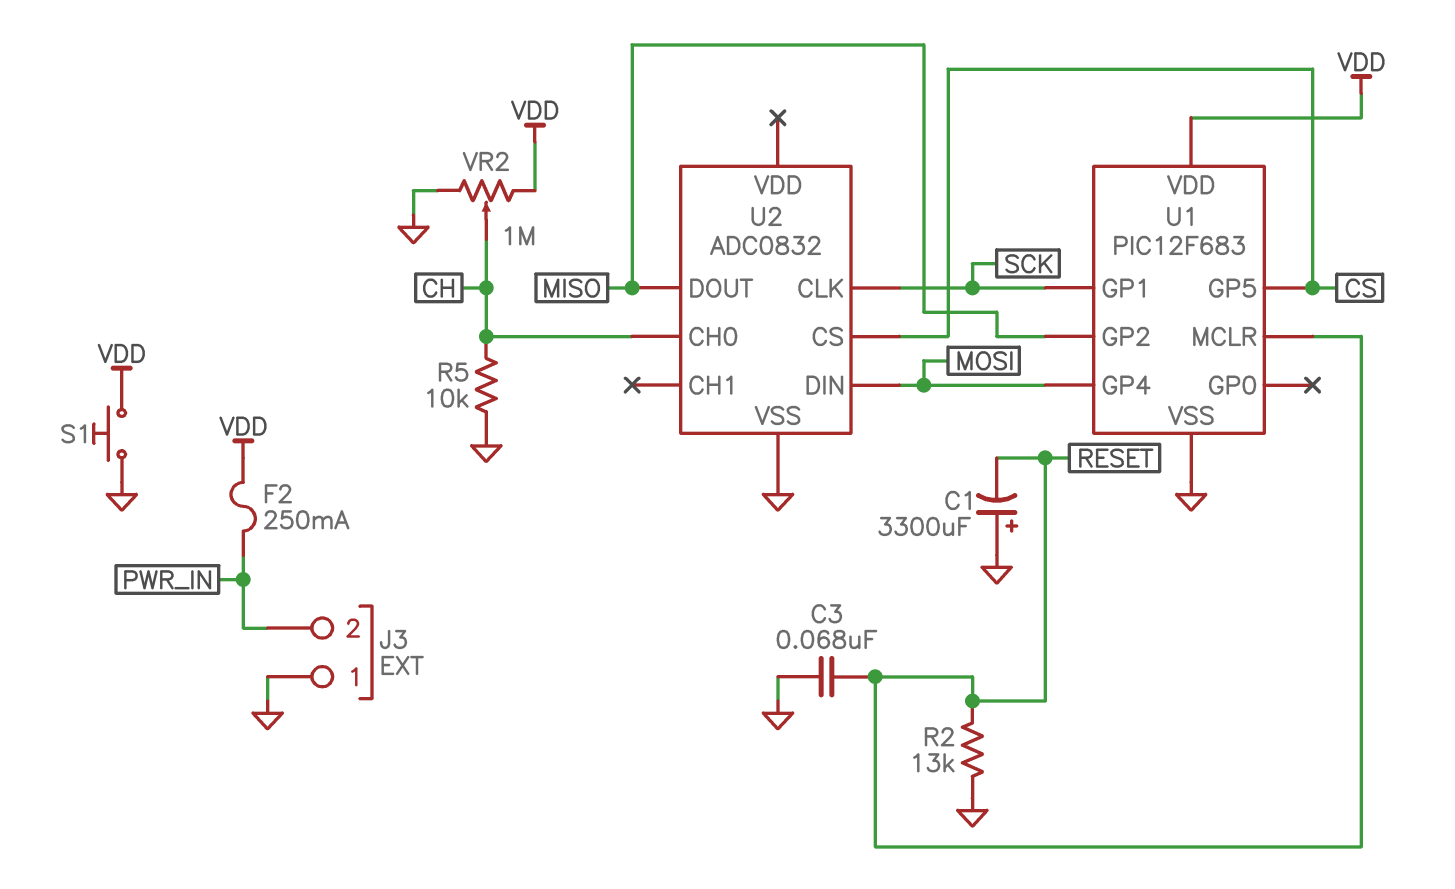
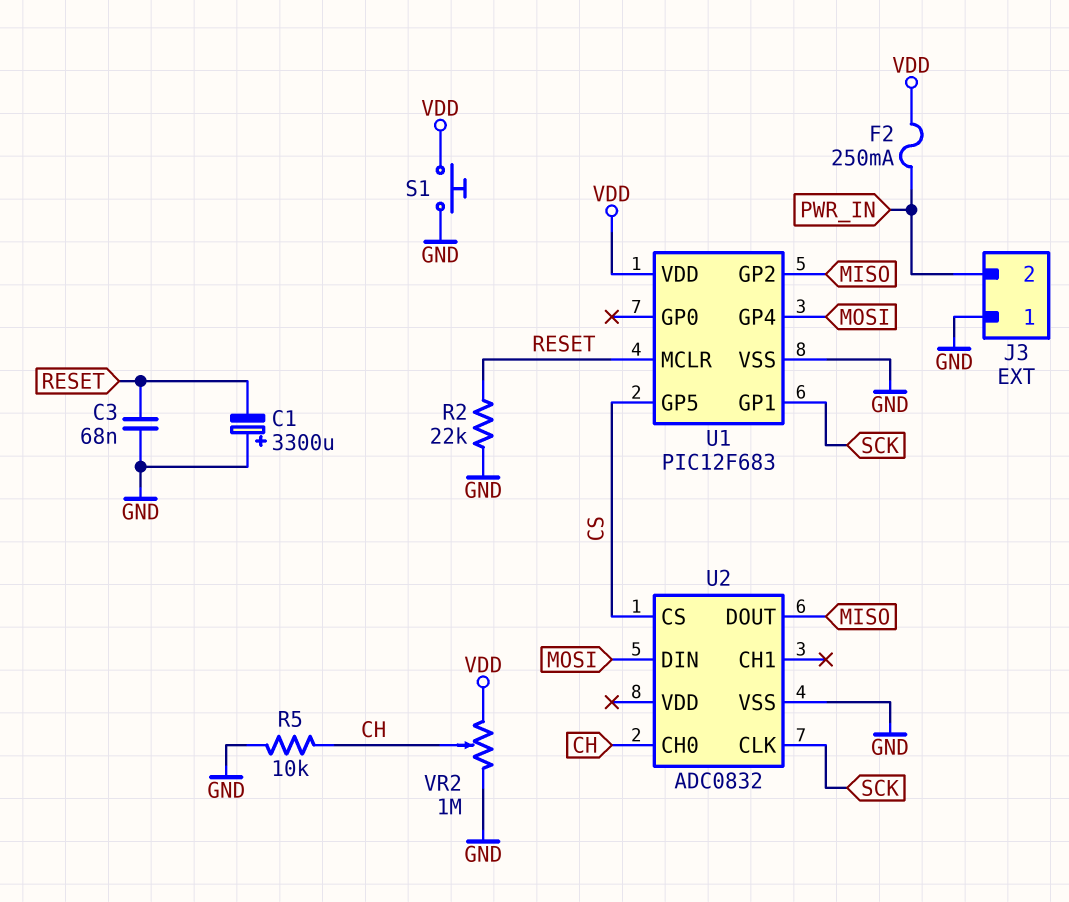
R2: 13k (GND, RESET) -> 22k (GND, RESET)

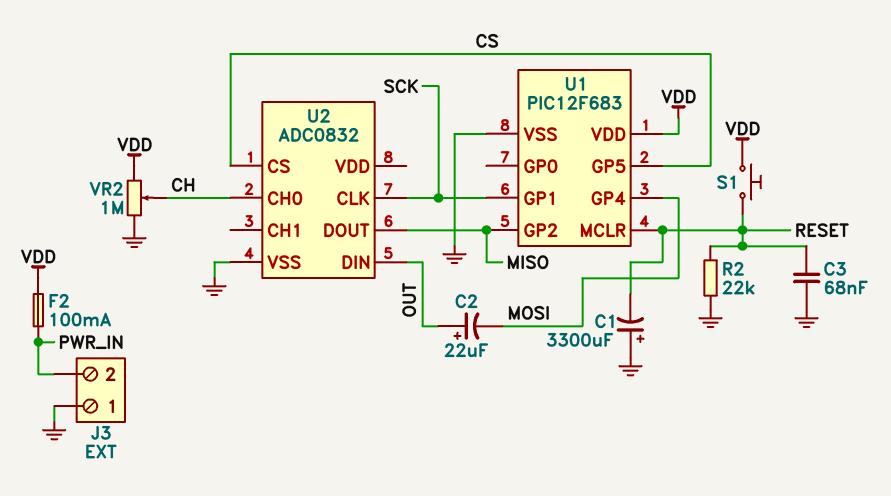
C2: none -> 22uF (plus OUT, minus MOSI)
F2: 250mA (PWR_IN, VDD) -> 100mA (PWR_IN, VDD)
R5: 10k (CH, GND) -> none
S1: button (GND, VDD) -> button (RESET, VDD)
U2 pin DIN: MOSI -> OUT

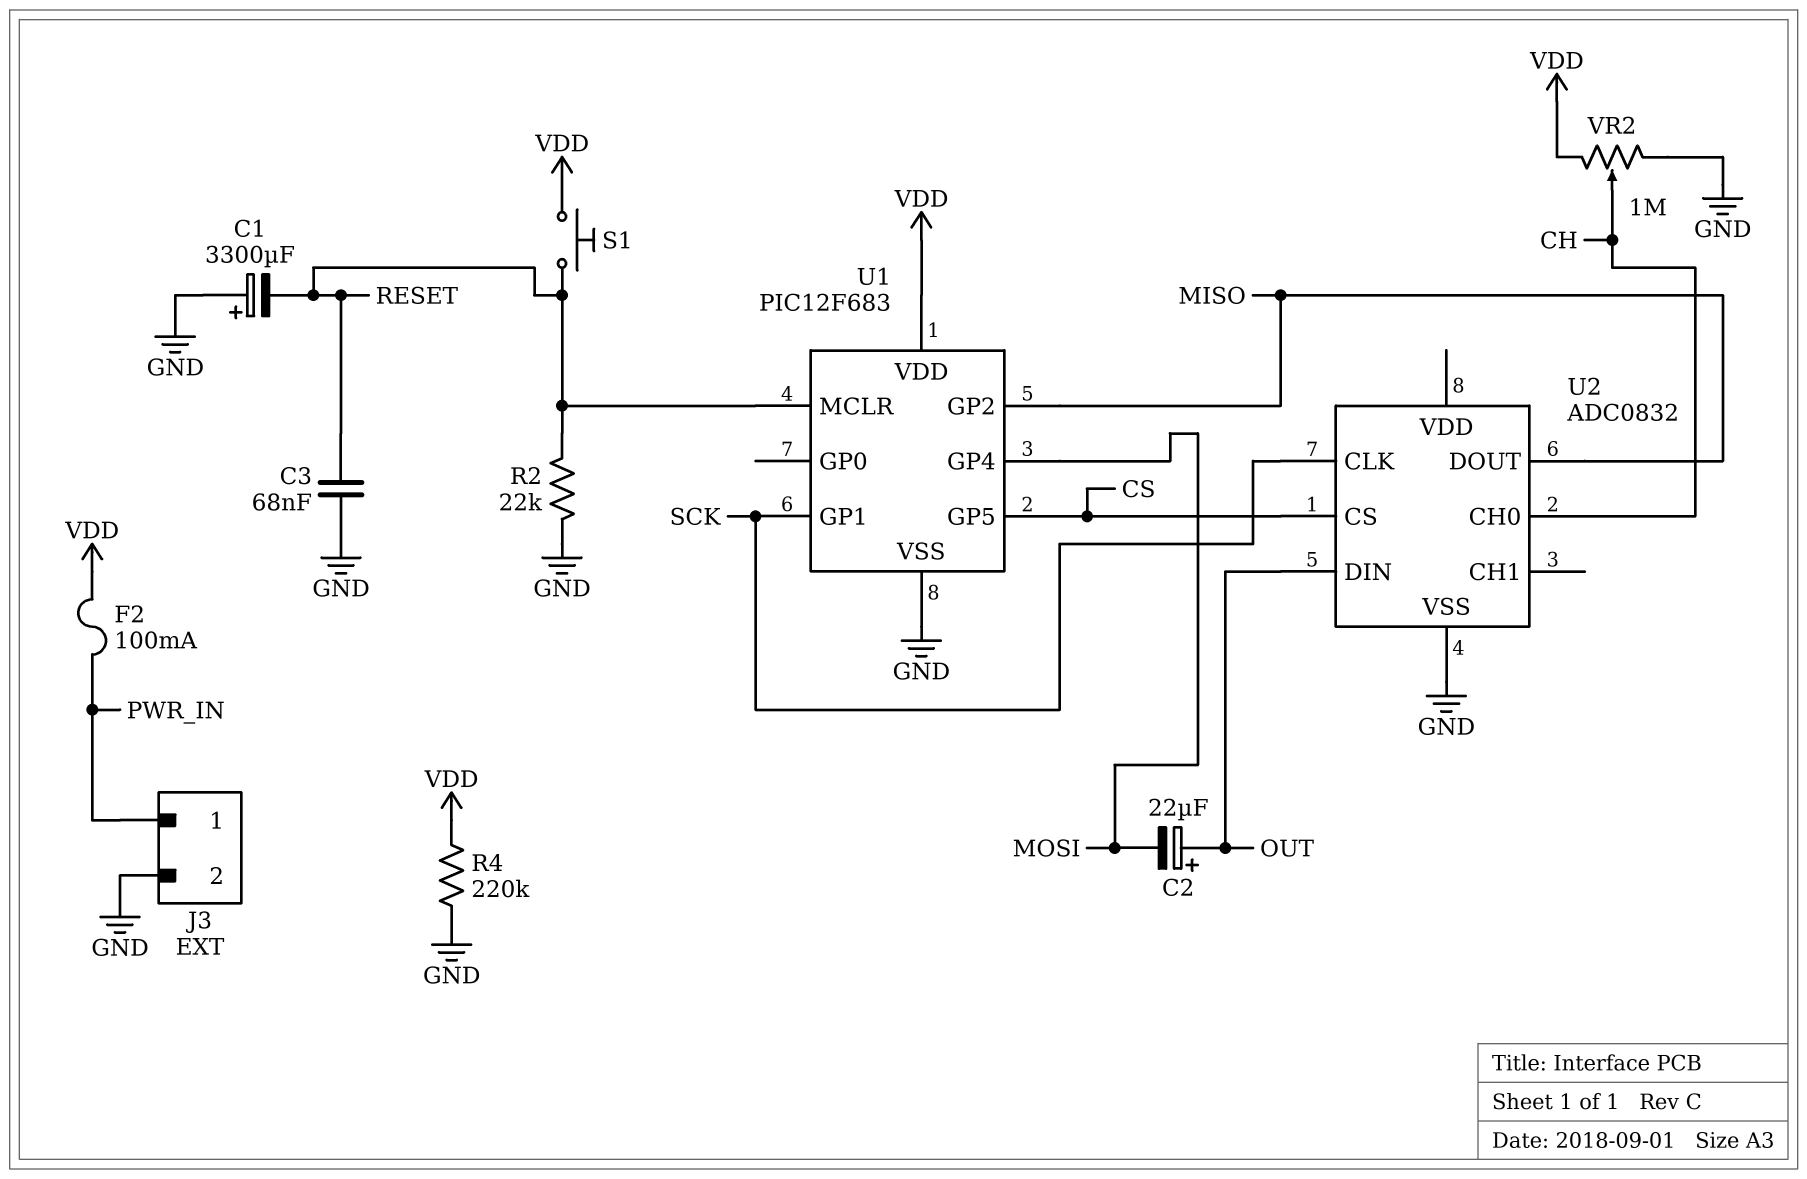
J3 pin 1: GND -> PWR_IN
J3 pin 2: PWR_IN -> GND
R4: none -> 220k (GND, VDD)

